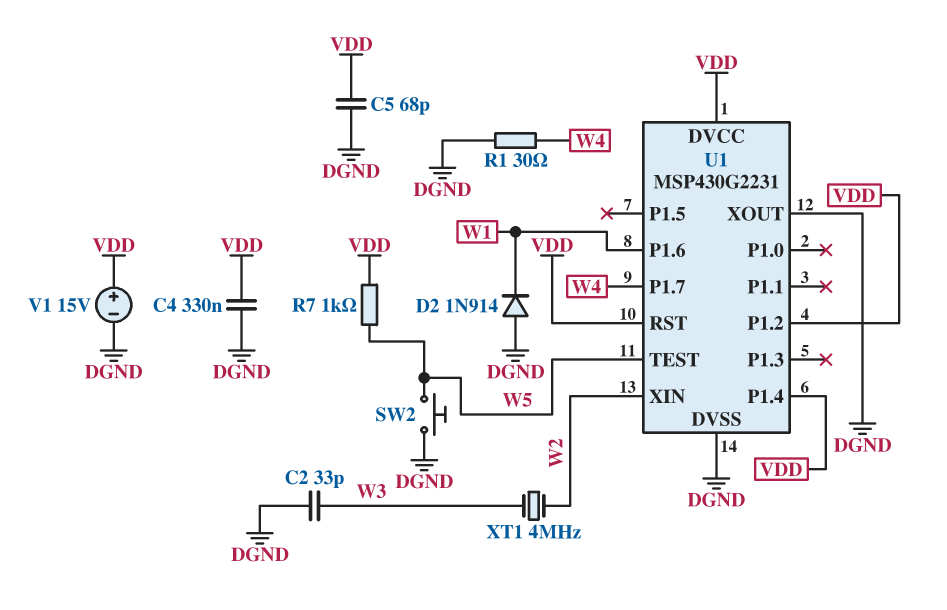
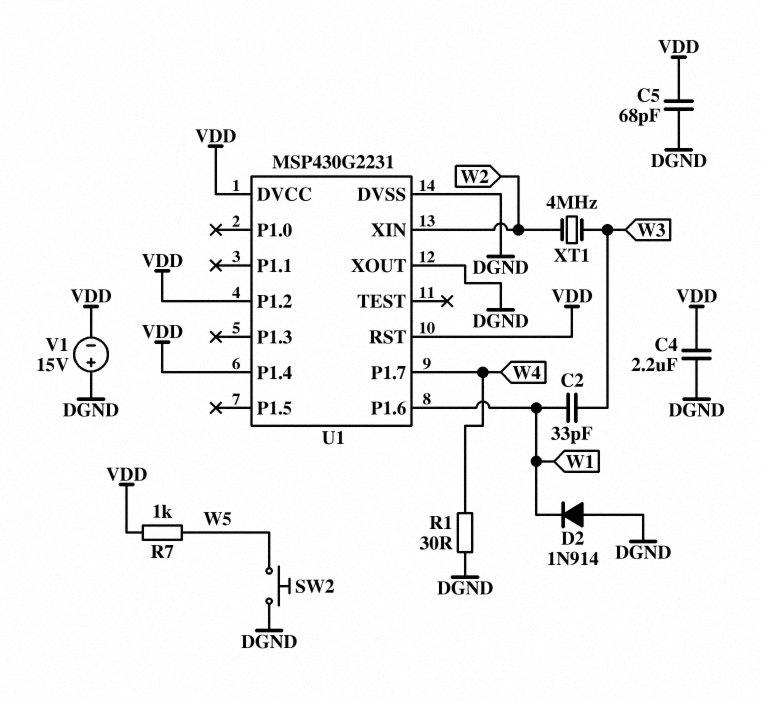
C2: 33pF (DGND, W3) -> 33pF (W1, W3)
C4: 330nF (DGND, VDD) -> 2.2uF (DGND, VDD)
U1 pin TEST: W5 -> none
V1: 15V (plus VDD, minus DGND) -> 15V (plus DGND, minus VDD)

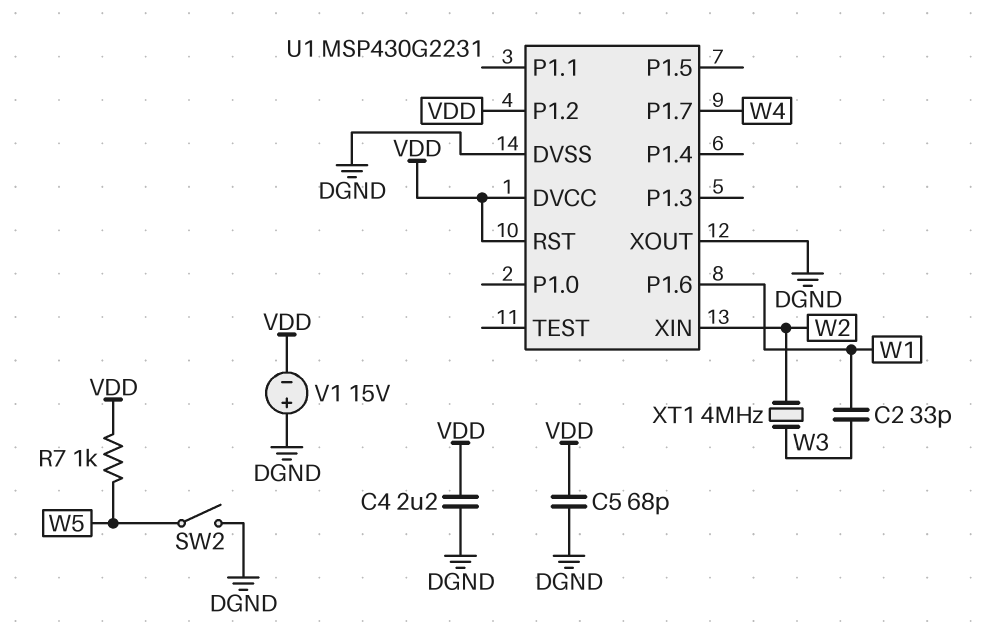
D2: diode 1N914 (A DGND, K W1) -> none
R1: 30 (DGND, W4) -> none
SW2: button (DGND, W5) -> switch (DGND, W5)
U1 pin P1.4: VDD -> none

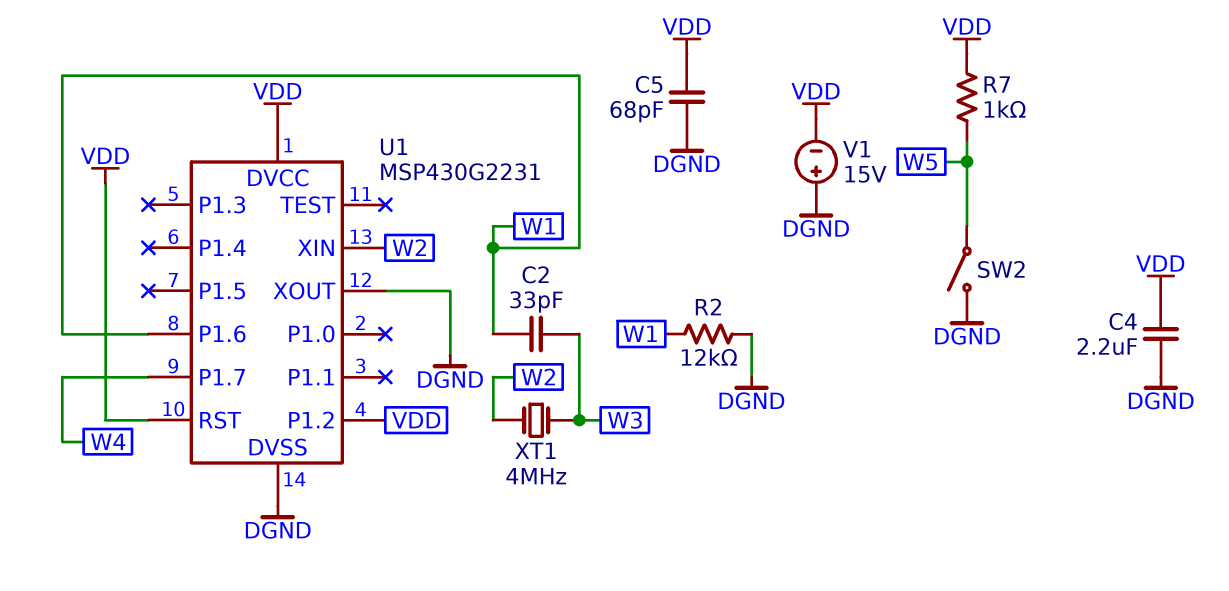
R2: none -> 12k (DGND, W1)

